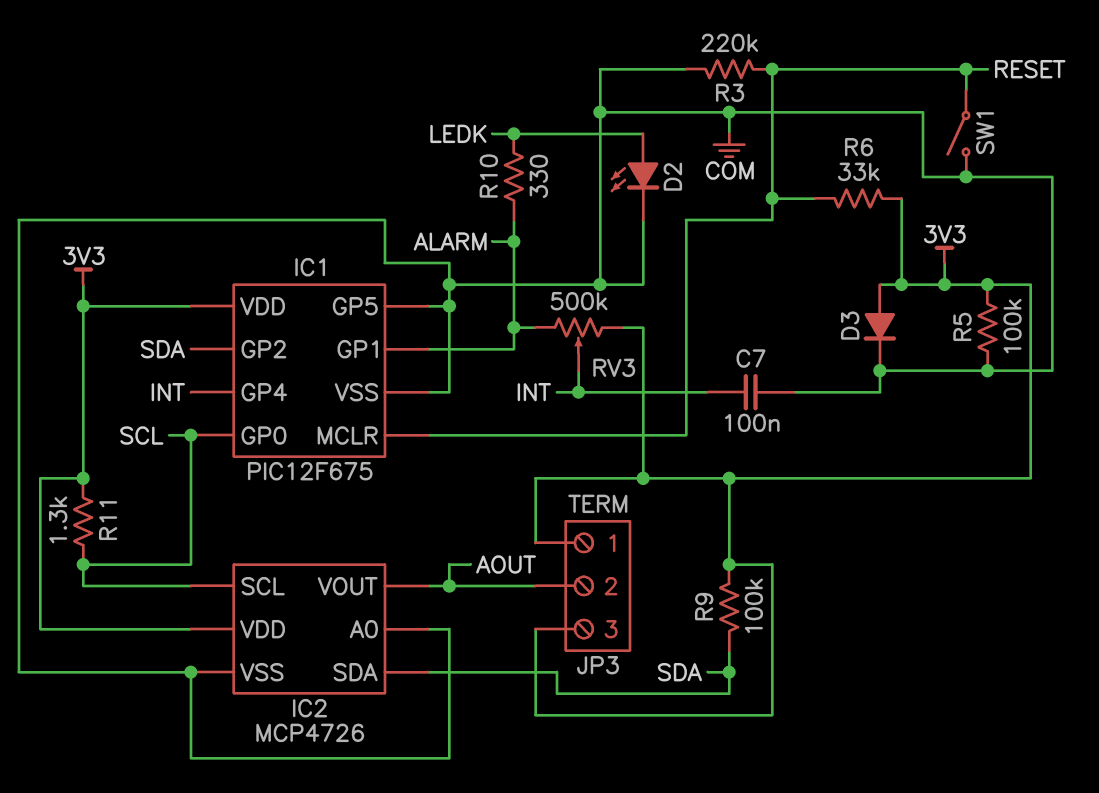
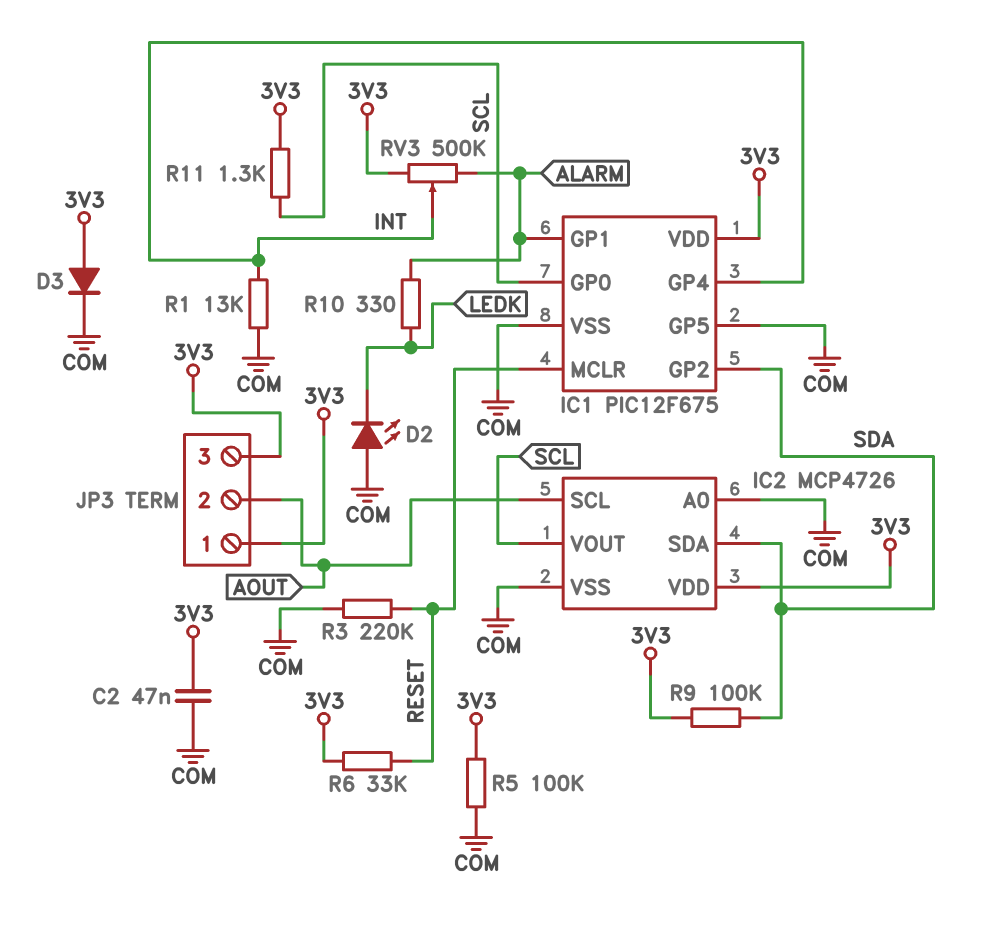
C2: none -> 47nF (3V3, COM)
C7: 100nF (COM, INT) -> none
D2: LED (A LEDK, K COM) -> LED (A COM, K LEDK)
IC2 pin SCL: SCL -> AOUT
IC2 pin VOUT: AOUT -> SCL
R1: none -> 13k (COM, INT)
SW1: switch (COM, RESET) -> none

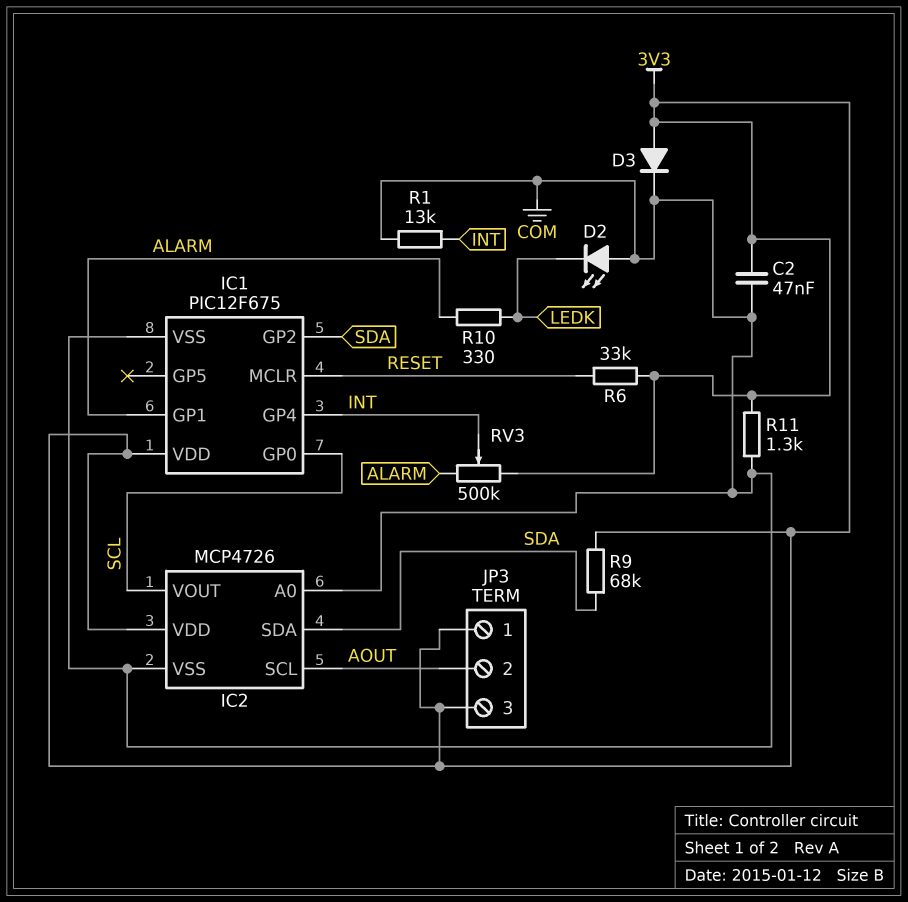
IC1 pin GP5: COM -> none
R3: 220k (COM, RESET) -> none
R5: 100k (3V3, COM) -> none
R9: 100k (3V3, SDA) -> 68k (3V3, SDA)
R11: 1.3k (3V3, SCL) -> 1.3k (3V3, COM)

